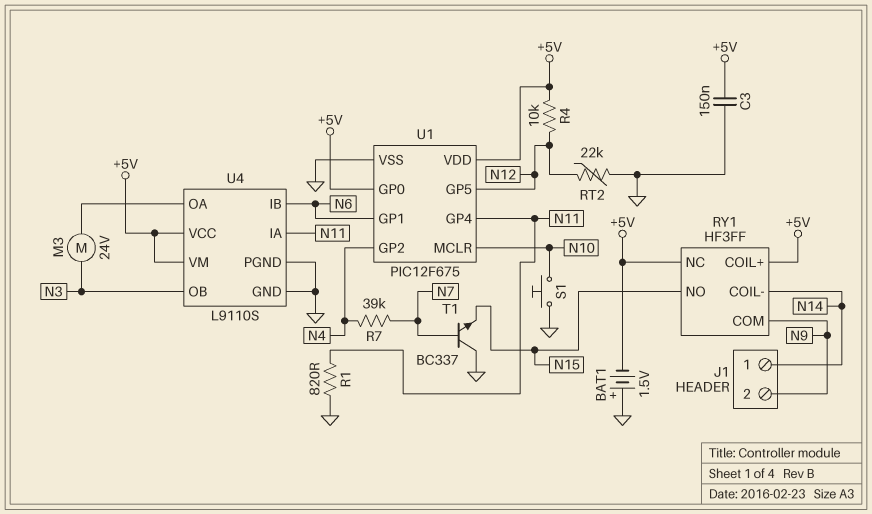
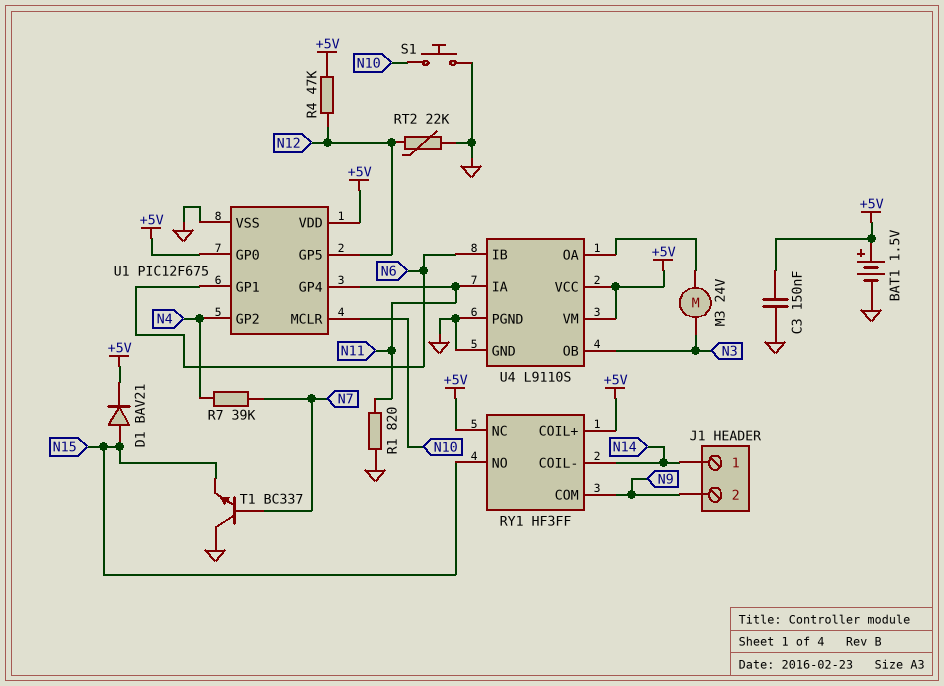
BAT1: 1.5V (plus GND, minus +5V) -> 1.5V (plus +5V, minus GND)
D1: none -> diode BAV21 (A N15, K +5V)
R4: 10k (+5V, N12) -> 47k (+5V, N12)

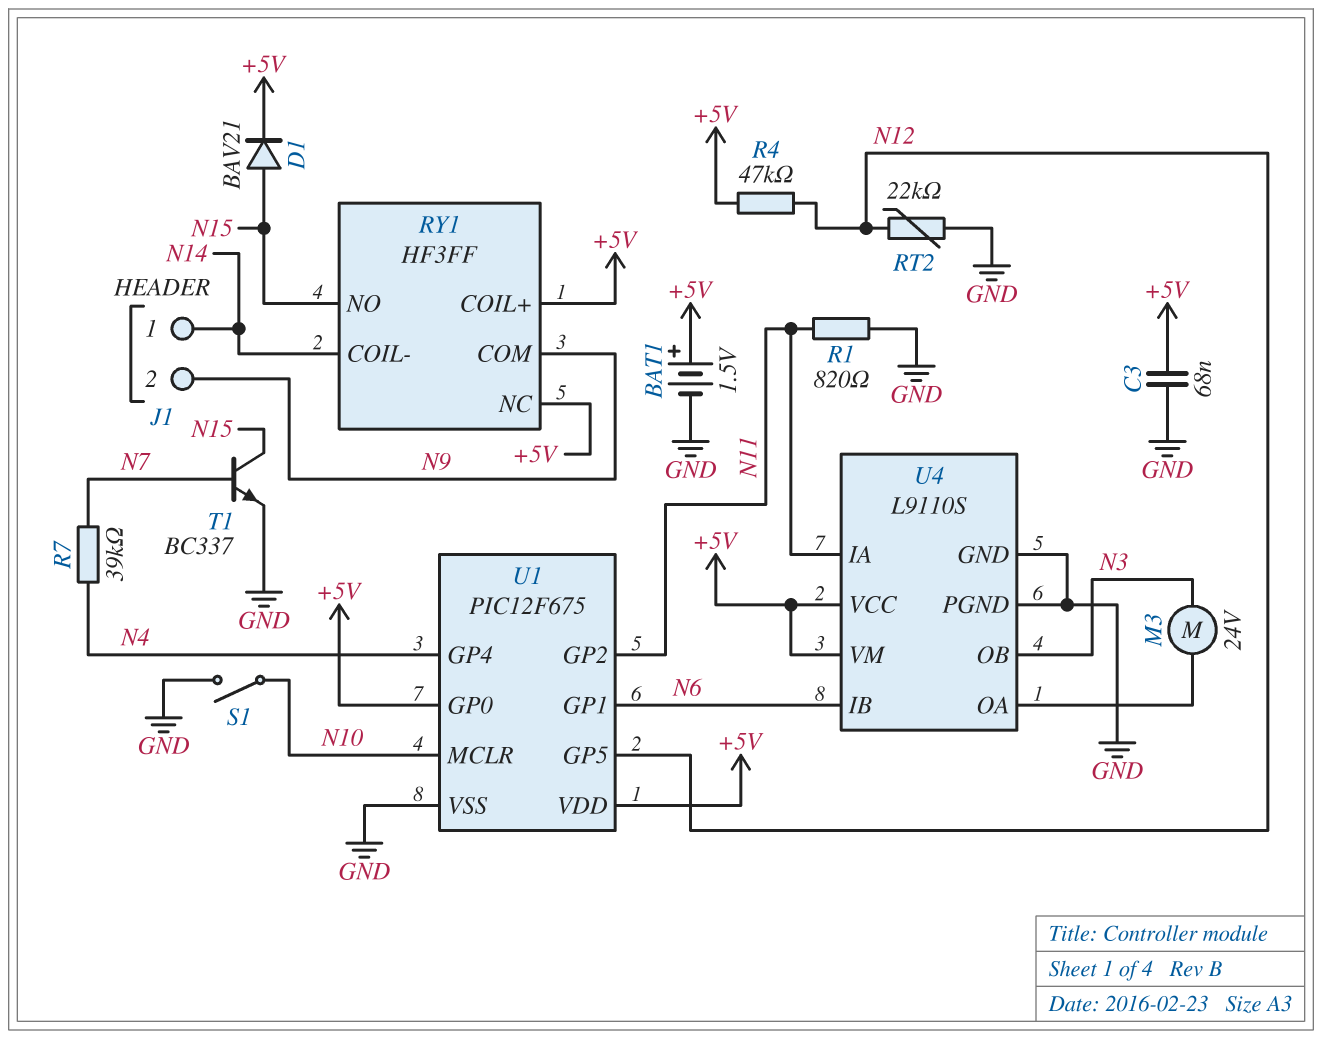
C3: 150nF (+5V, GND) -> 68nF (+5V, GND)
S1: button (GND, N10) -> switch (GND, N10)
T1: NPN BC337 (B N7, C GND, E N15) -> NPN BC337 (B N7, C N15, E GND)
U1 pin GP2: N4 -> N11
U1 pin GP4: N11 -> N4

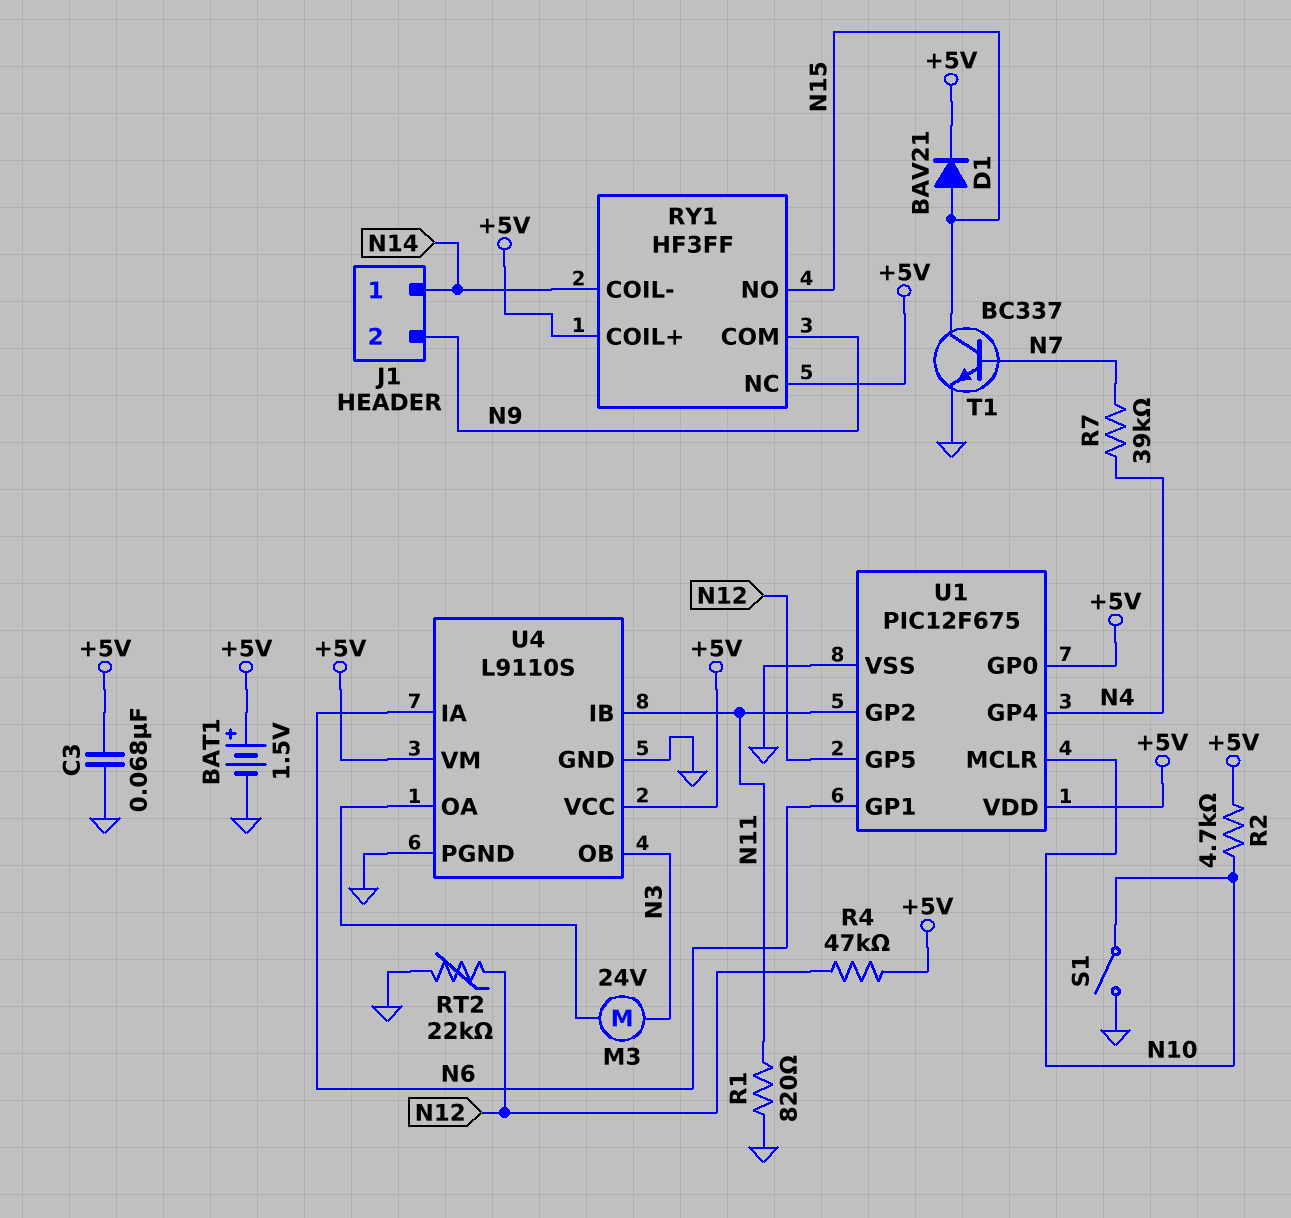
R2: none -> 4.7k (+5V, N10)
U4 pin IA: N11 -> N6
U4 pin IB: N6 -> N11

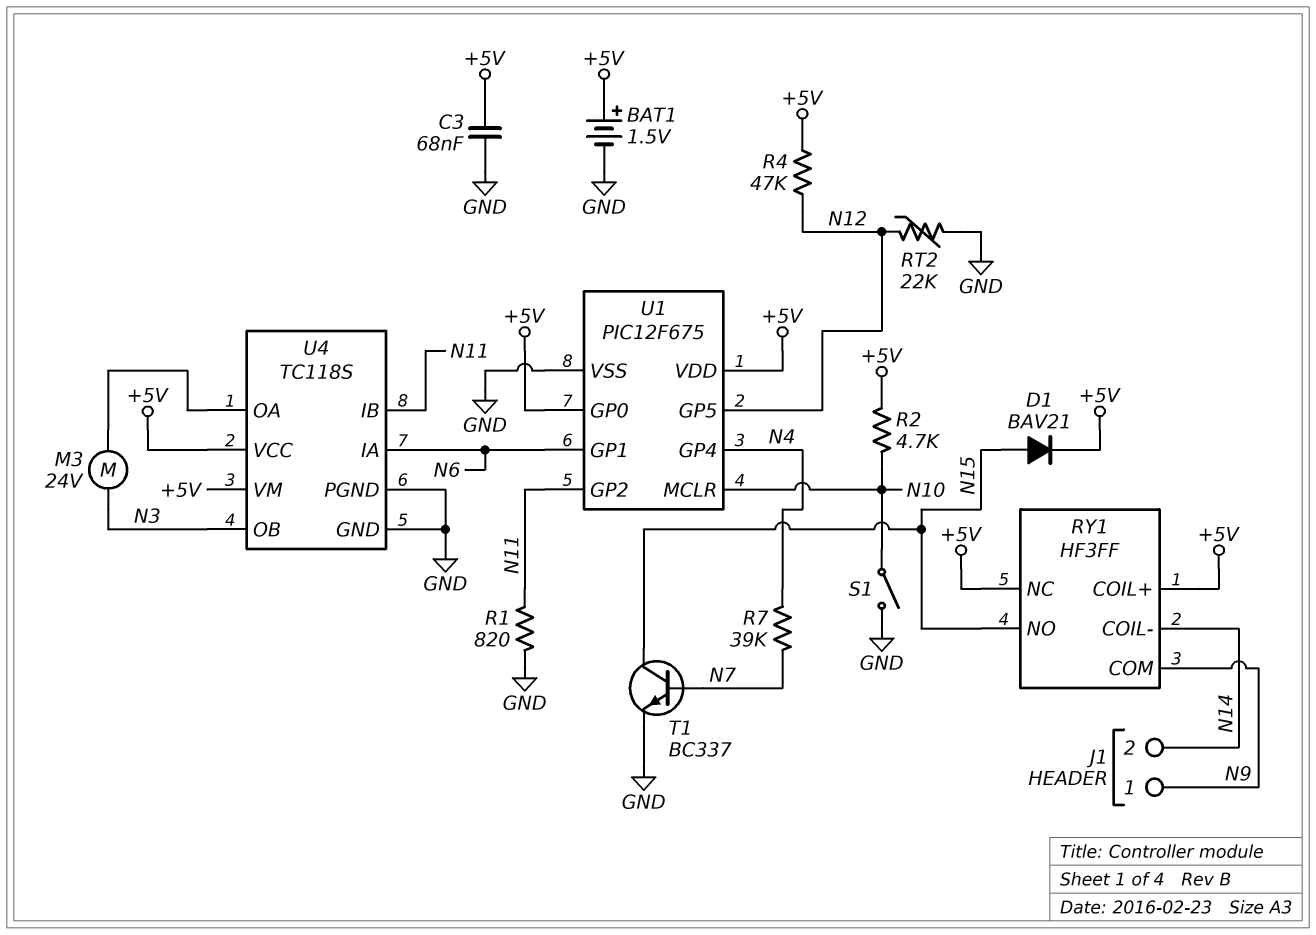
J1 pin 1: N14 -> N9
J1 pin 2: N9 -> N14
U4: L9110S -> TC118S

